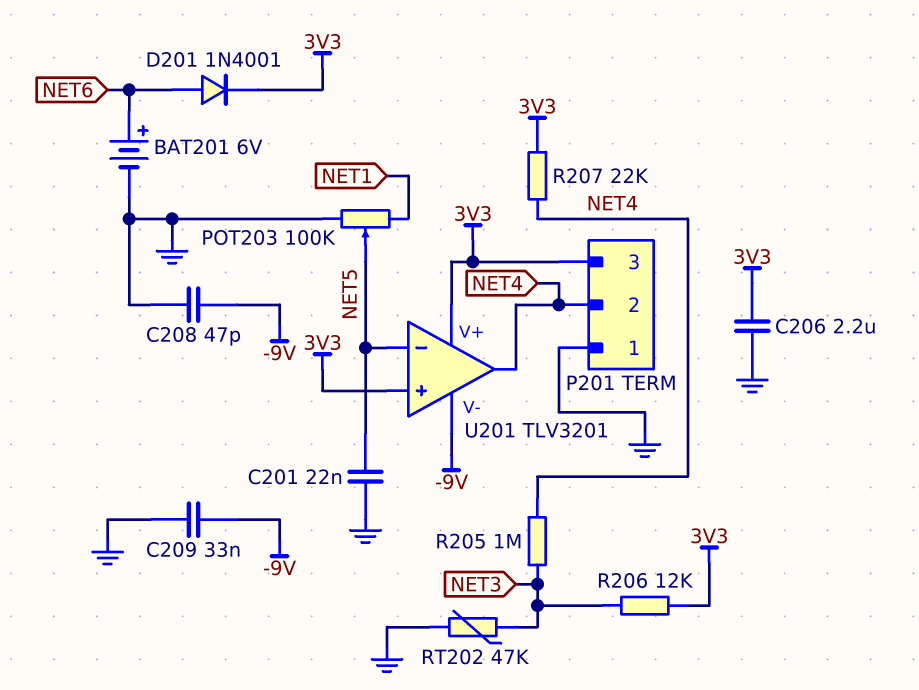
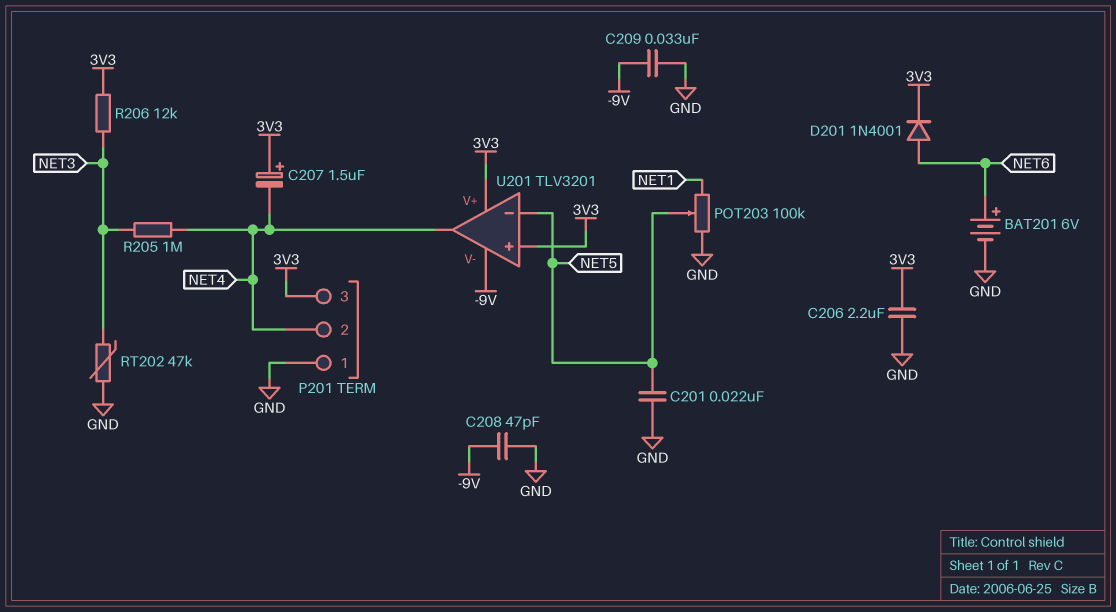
C207: none -> 1.5uF (plus 3V3, minus NET4)
R207: 22k (3V3, NET4) -> none

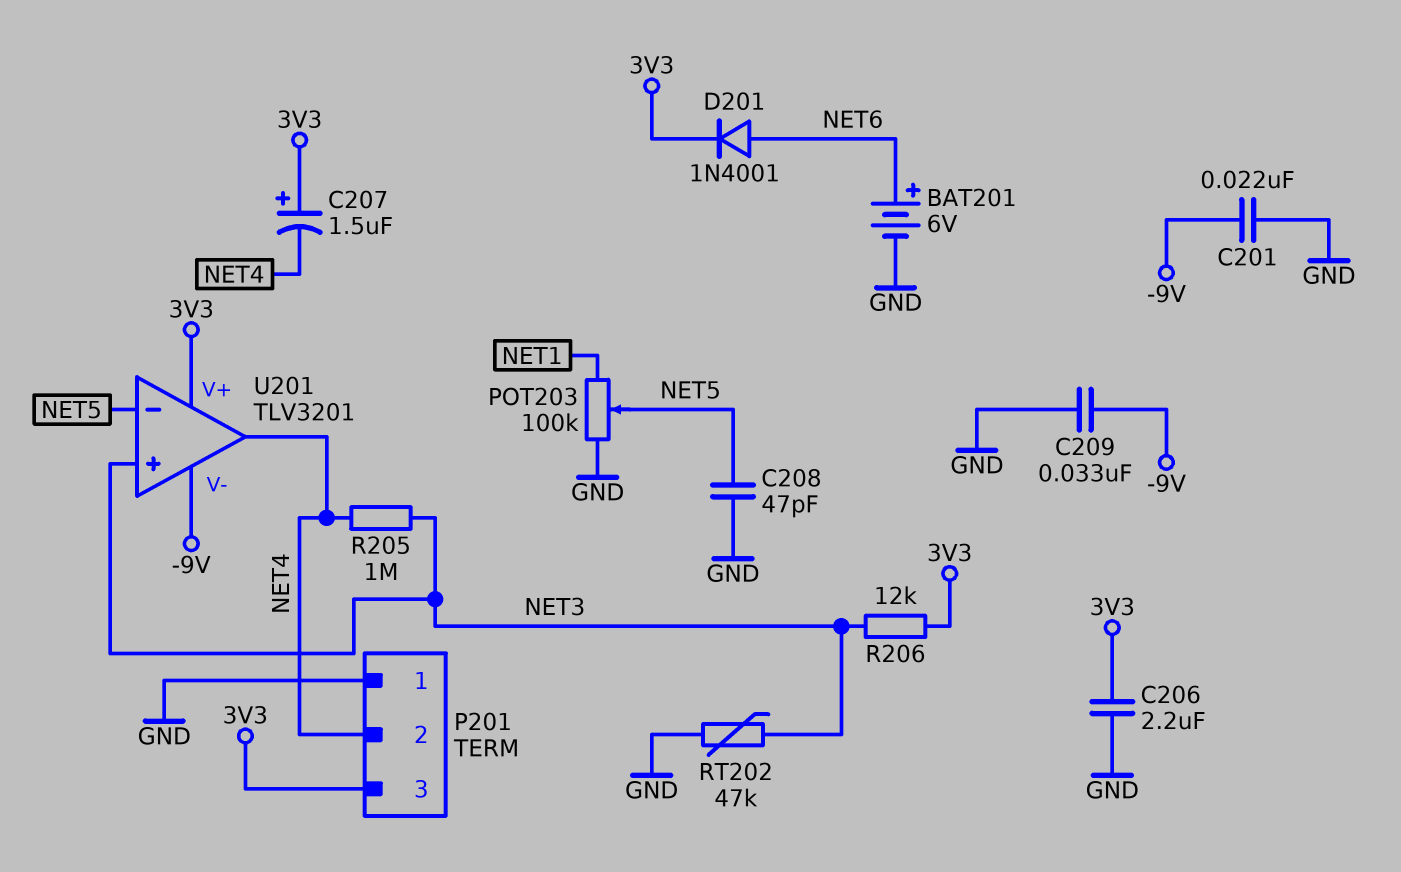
C201: 22nF (GND, NET5) -> 22nF (-9V, GND)
C208: 47pF (-9V, GND) -> 47pF (GND, NET5)
U201 pin in+: 3V3 -> NET3

